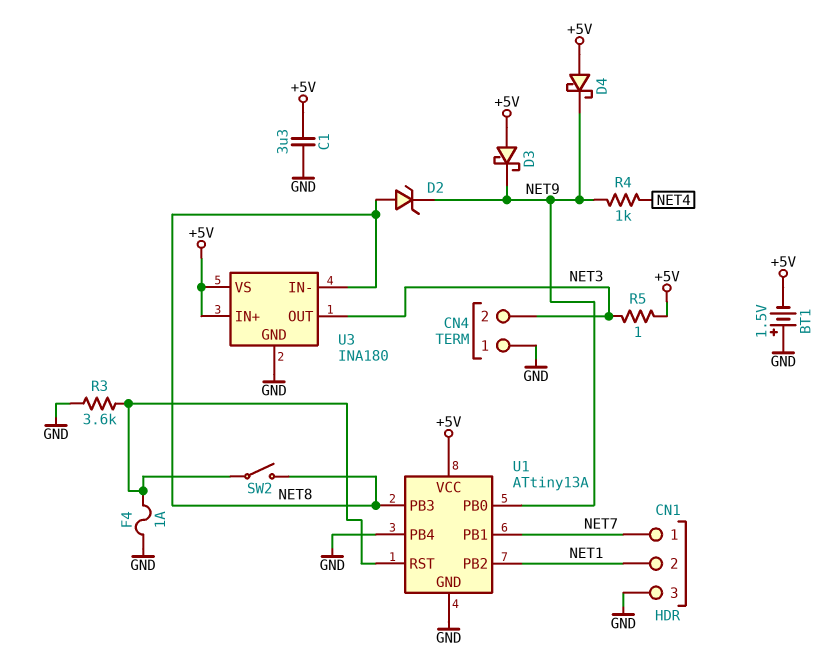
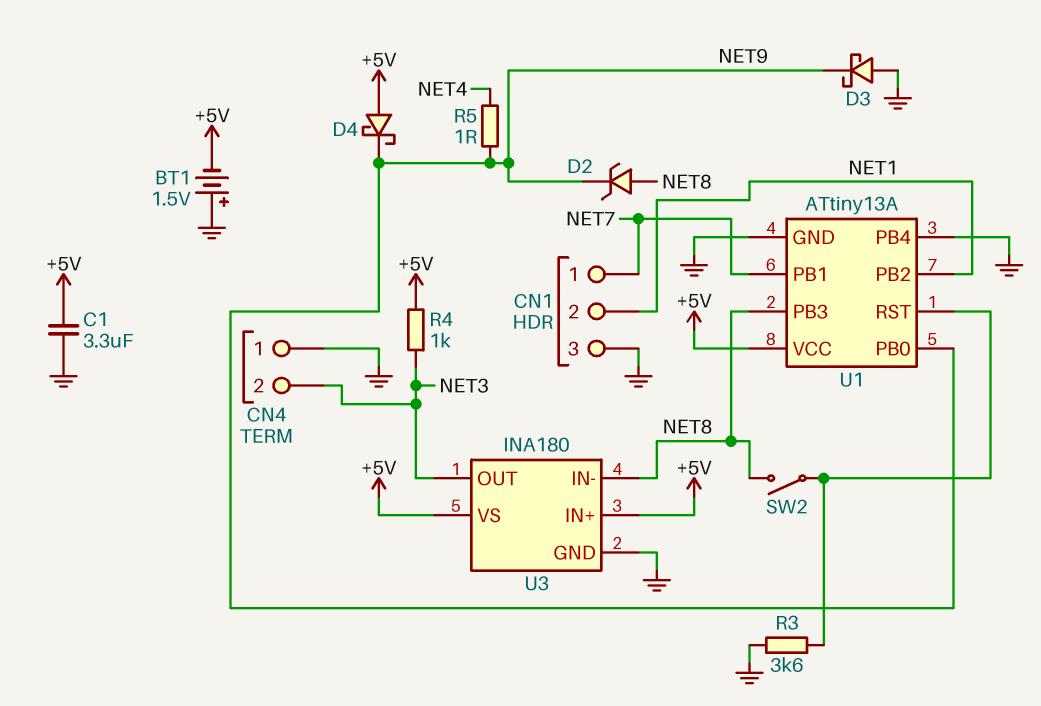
D3: schottky (A +5V, K NET9) -> schottky (A GND, K NET9)
F4: 1A (GND, U1/RST) -> none
R4: 1k (NET4, NET9) -> 1k (+5V, NET3)
R5: 1 (+5V, NET3) -> 1 (NET4, NET9)

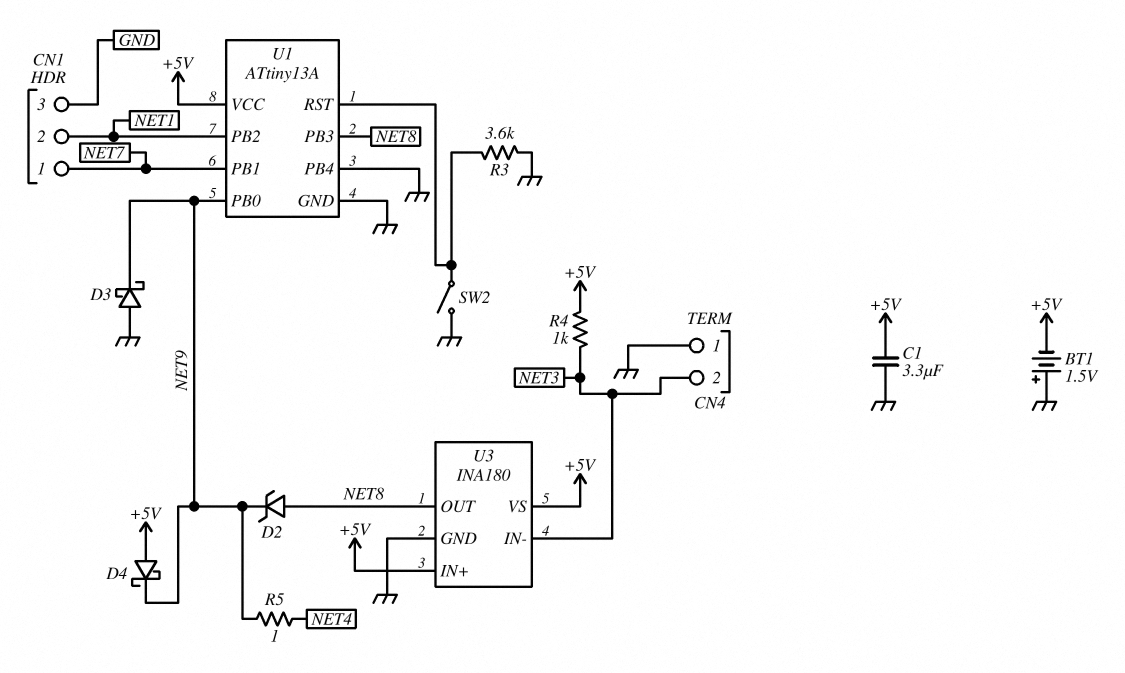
SW2: switch (NET8, U1/RST) -> switch (GND, U1/RST)
U3 pin IN-: NET8 -> NET3
U3 pin OUT: NET3 -> NET8

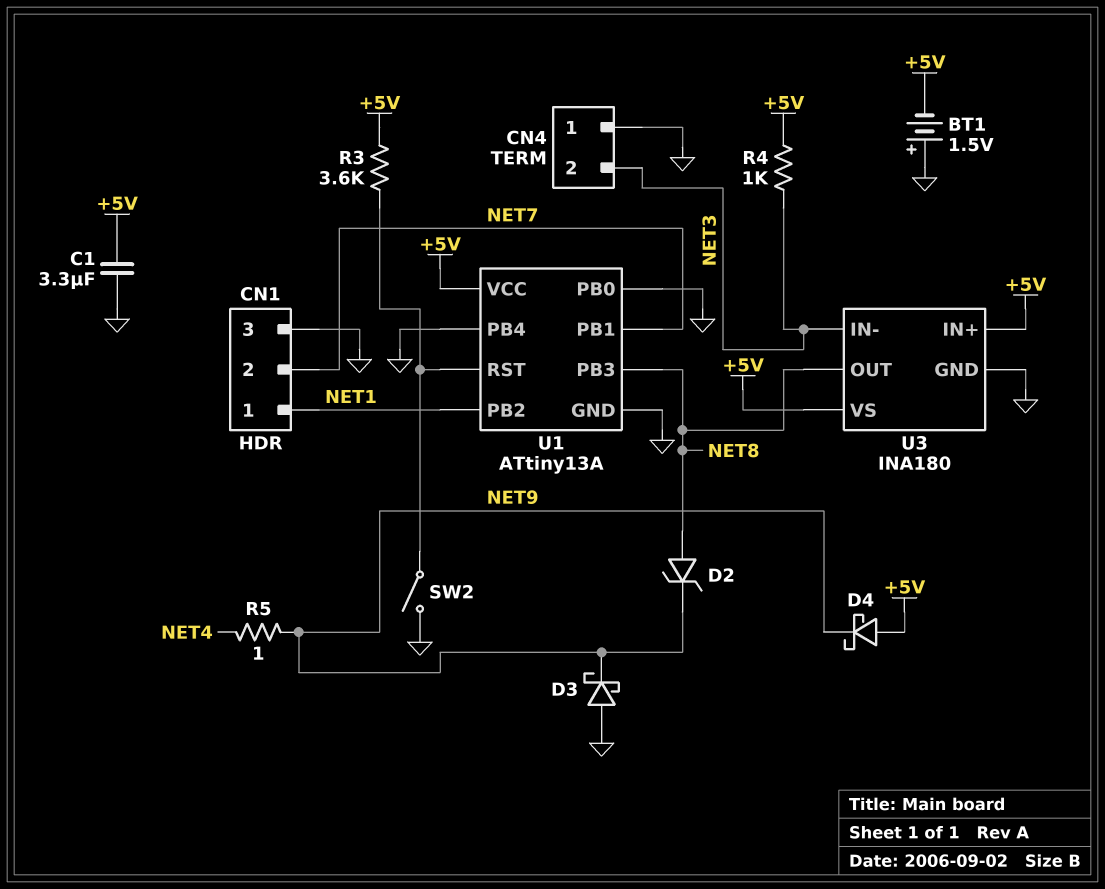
CN1 pin 1: NET7 -> NET1
CN1 pin 2: NET1 -> NET7
R3: 3.6k (GND, U1/RST) -> 3.6k (+5V, U1/RST)
U1 pin PB0: NET9 -> GND

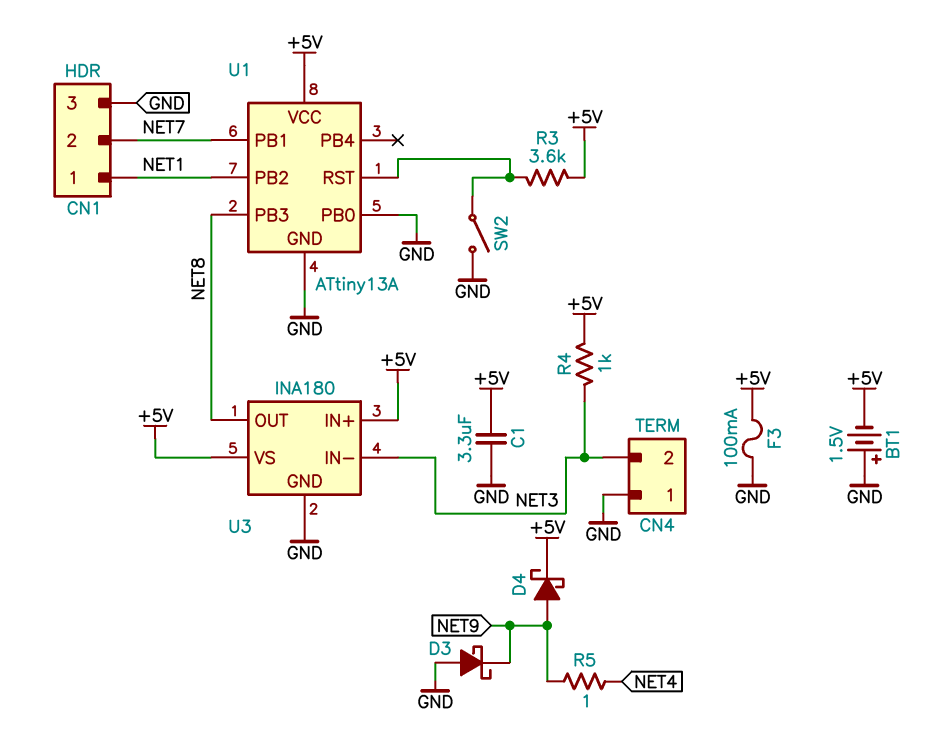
D2: zener (A NET8, K NET9) -> none
D4: schottky (A +5V, K NET9) -> schottky (A NET9, K +5V)
F3: none -> 100mA (+5V, GND)
U1 pin PB4: GND -> none

